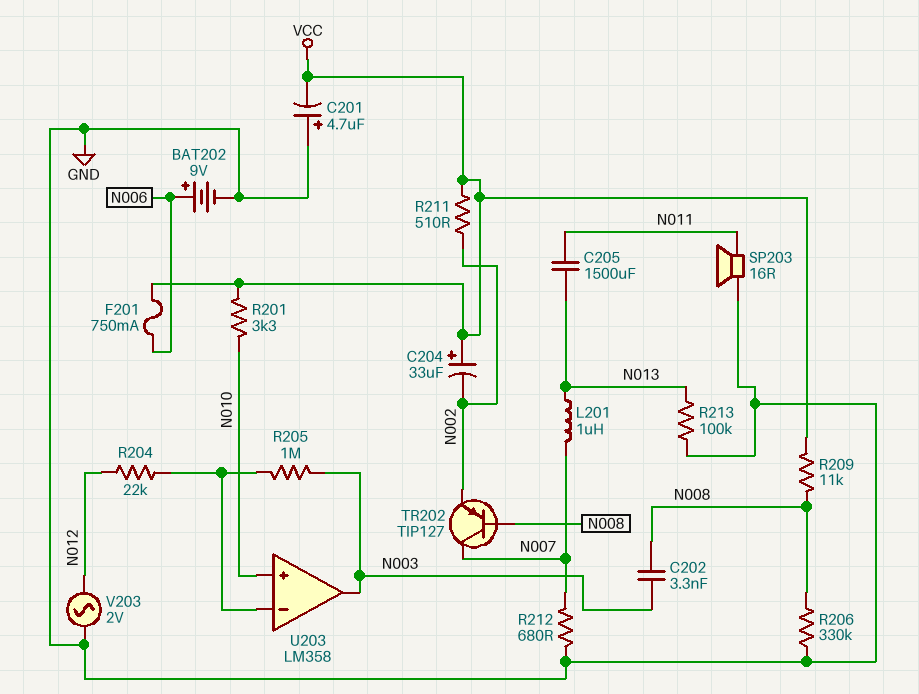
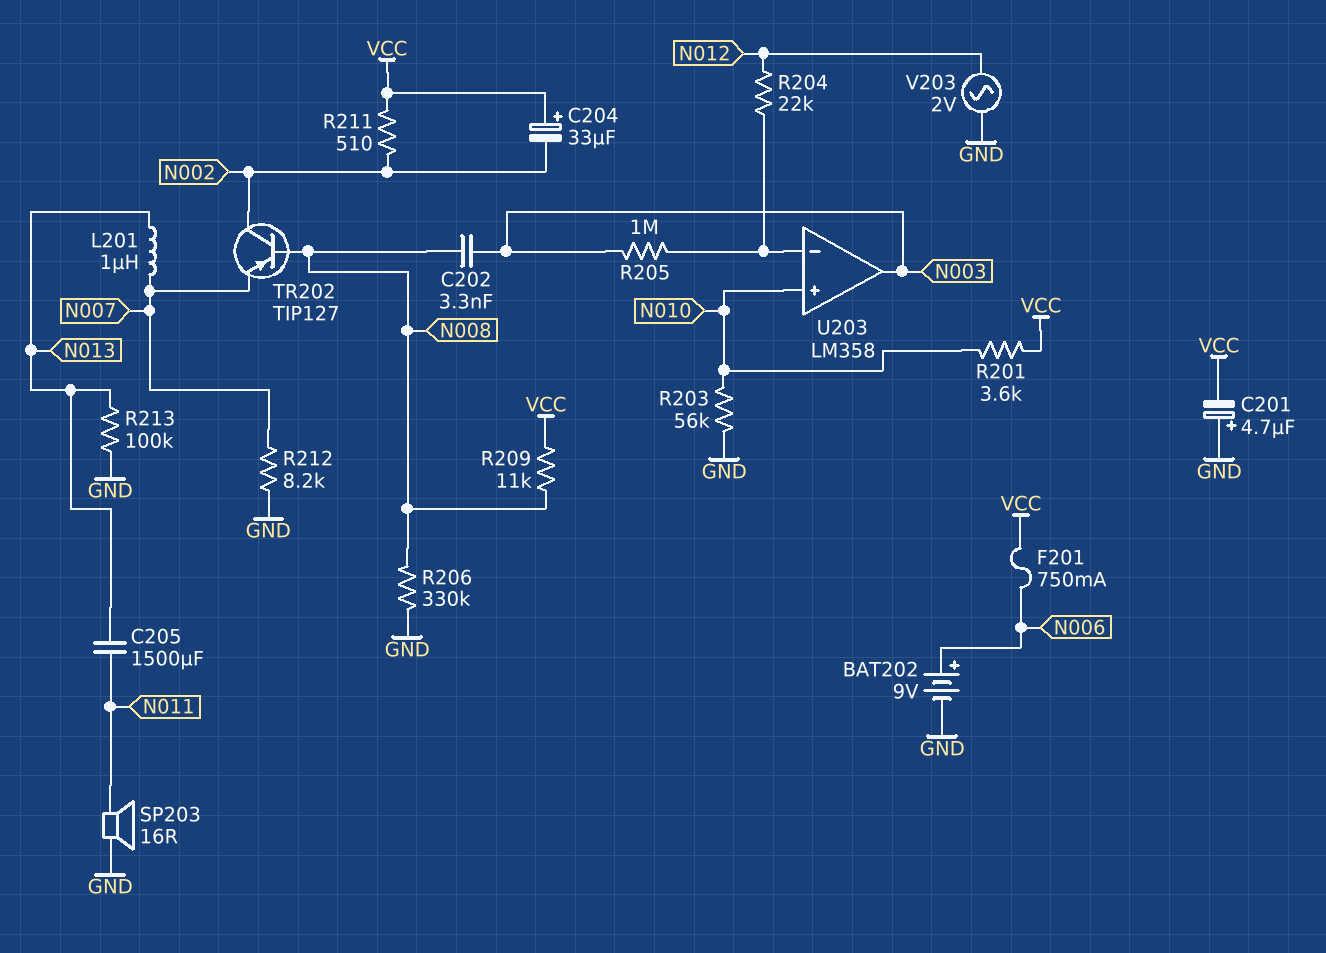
R201: 3.3k (N010, VCC) -> 3.6k (N010, VCC)
R203: none -> 56k (GND, N010)
R212: 680 (GND, N007) -> 8.2k (GND, N007)
TR202: PNP TIP127 (B N008, C N007, E N002) -> PNP TIP127 (B N008, C N002, E N007)

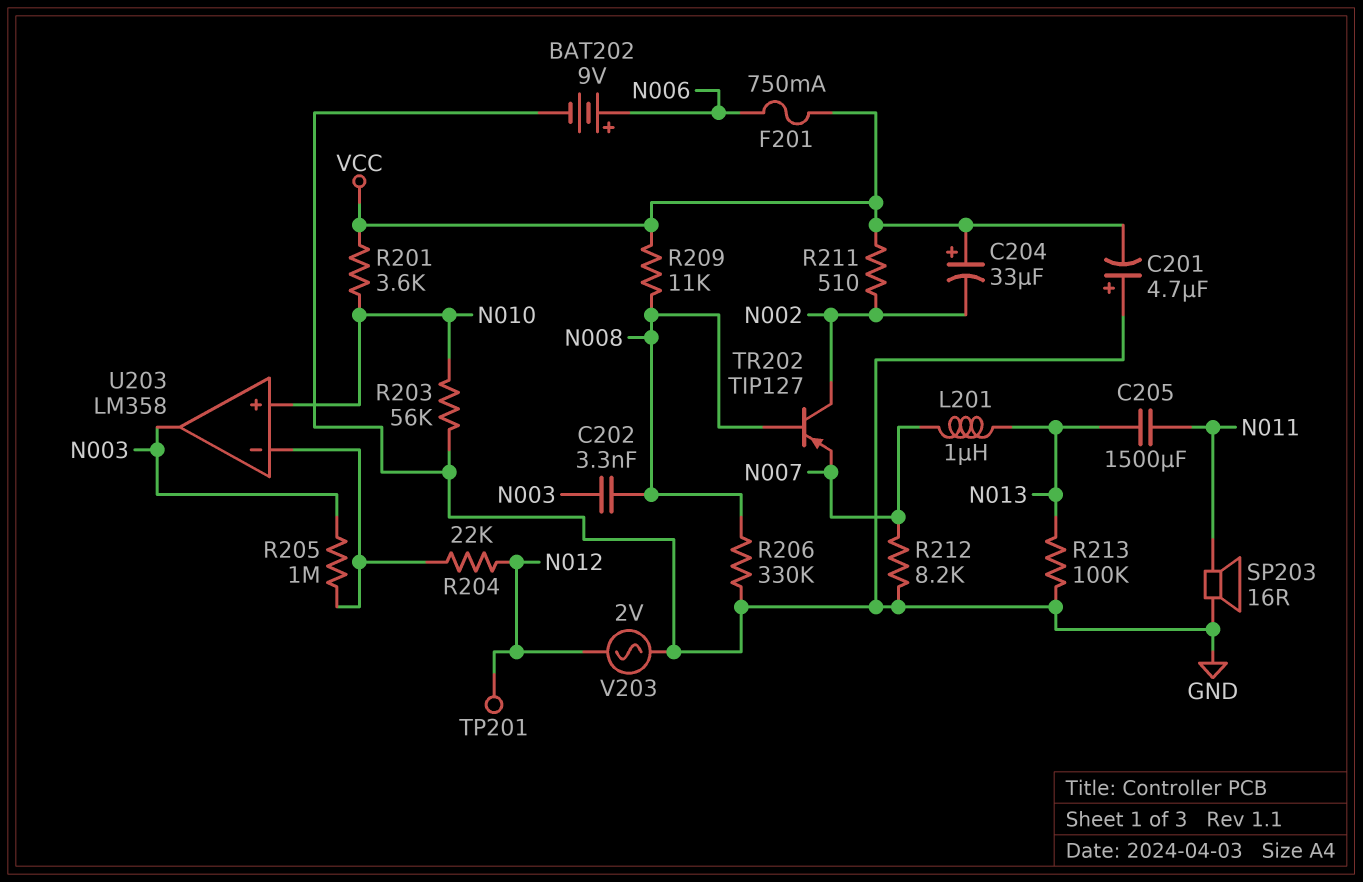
TP201: none -> test point (N012)

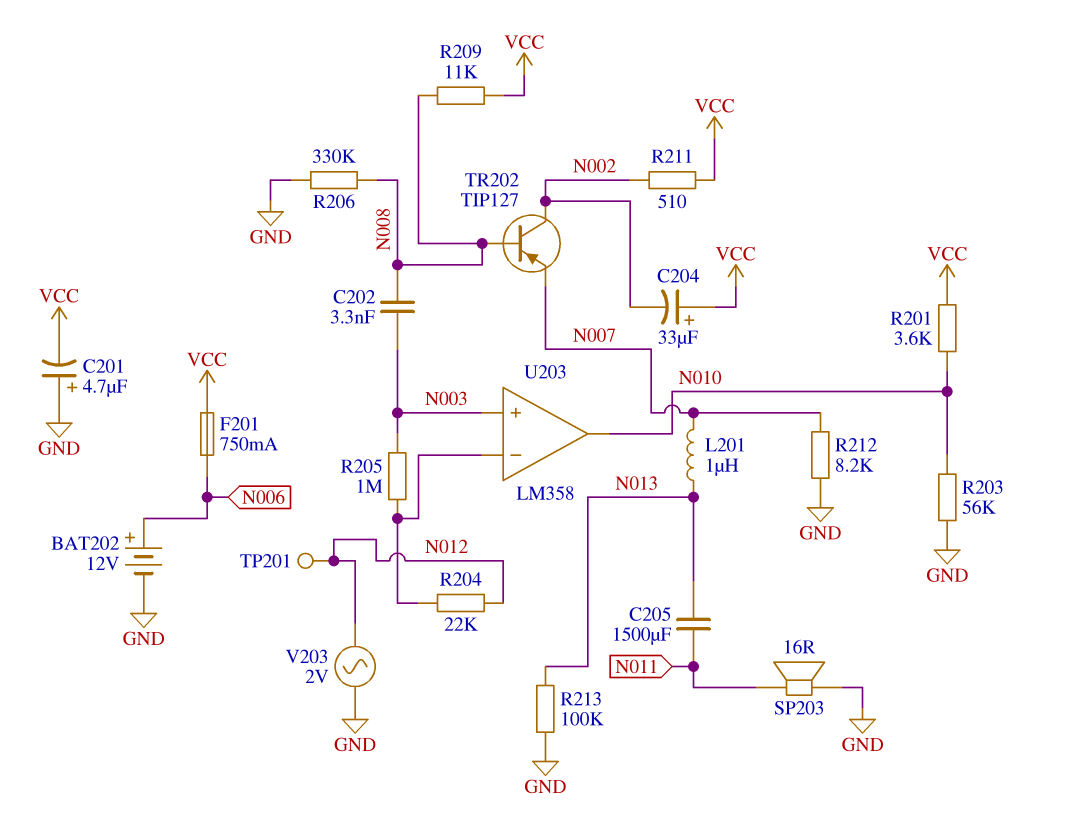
BAT202: 9V (plus N006, minus GND) -> 12V (plus N006, minus GND)
U203 pin in+: N010 -> N003
U203 pin out: N003 -> N010

